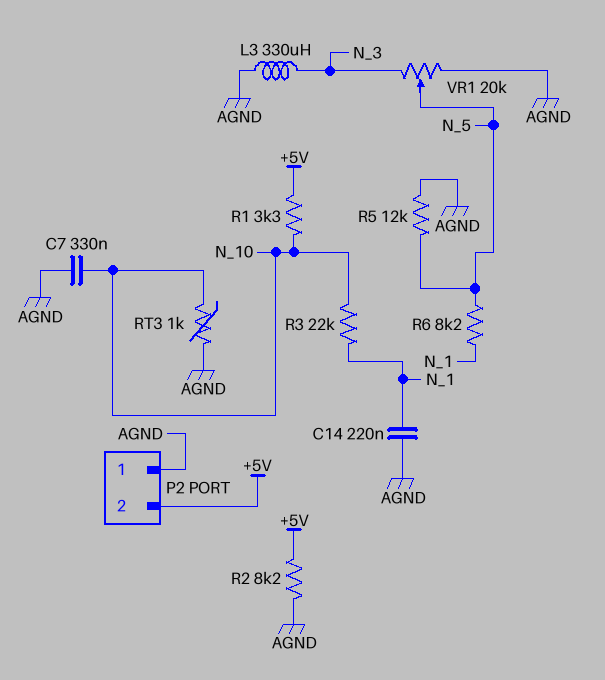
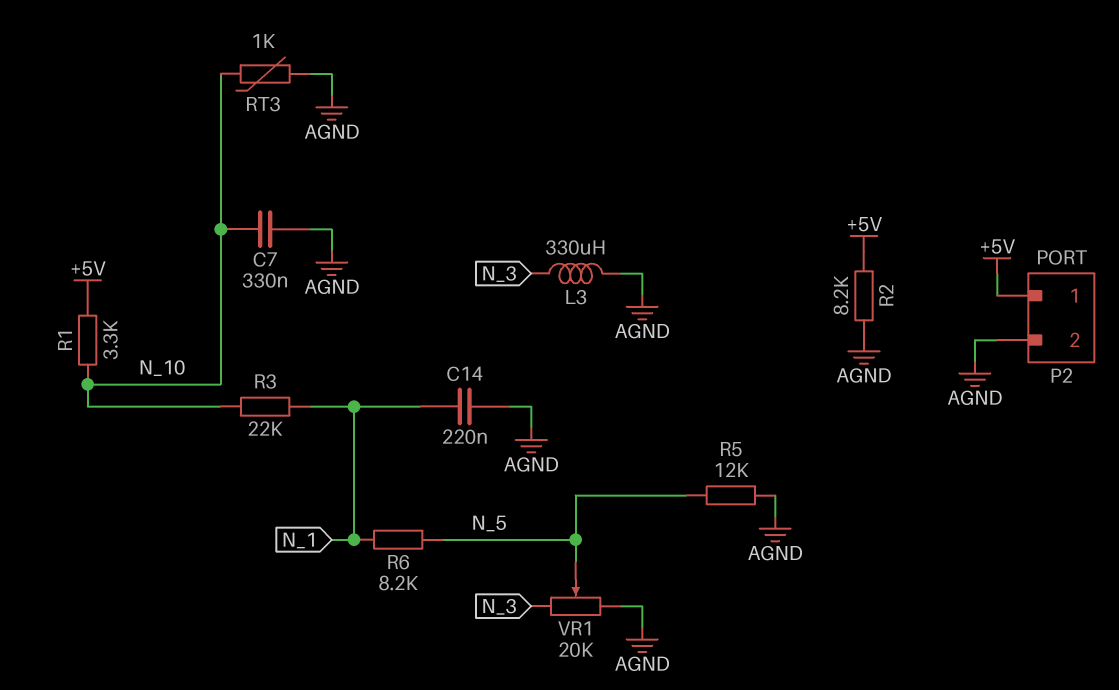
P2 pin 1: AGND -> +5V
P2 pin 2: +5V -> AGND

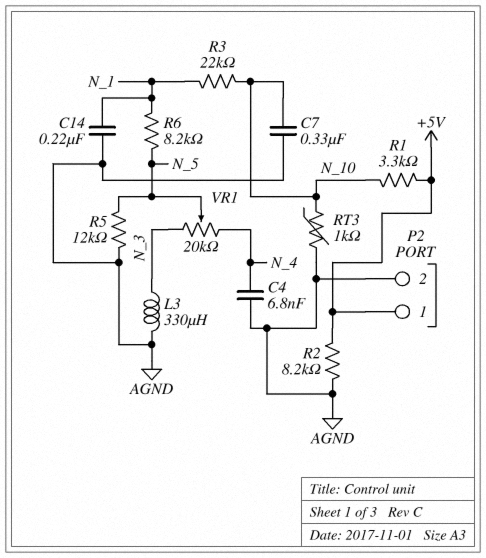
C4: none -> 6.8nF (AGND, N_4)
VR1: 20k (AGND, N_3, wiper N_5) -> 20k (N_3, N_4, wiper N_5)

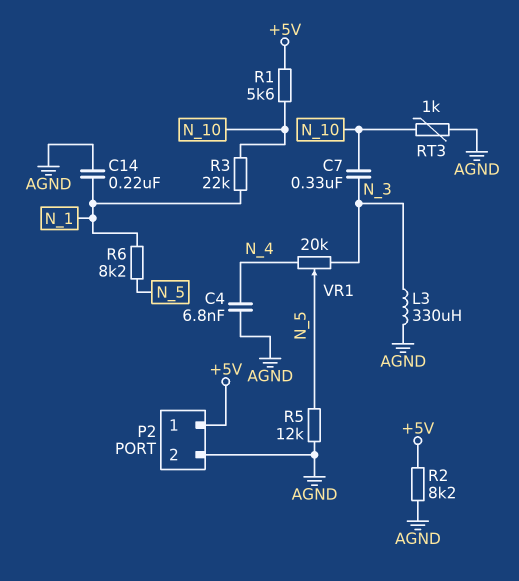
C7: 330nF (AGND, N_10) -> 330nF (N_3, N_10)
R1: 3.3k (+5V, N_10) -> 5.6k (+5V, N_10)

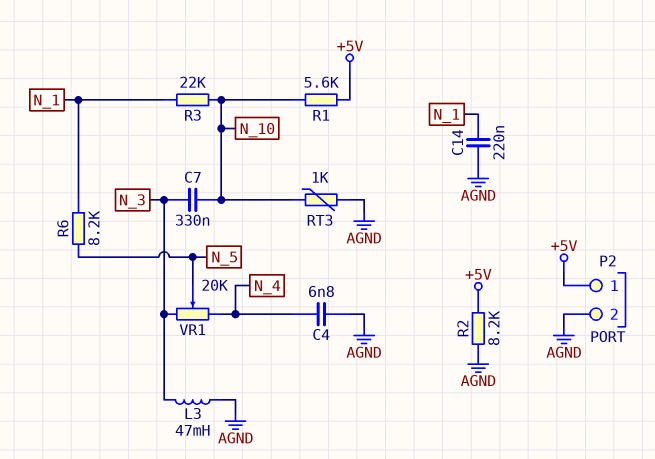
L3: 330uH (AGND, N_3) -> 47mH (AGND, N_3)
R5: 12k (AGND, N_5) -> none

